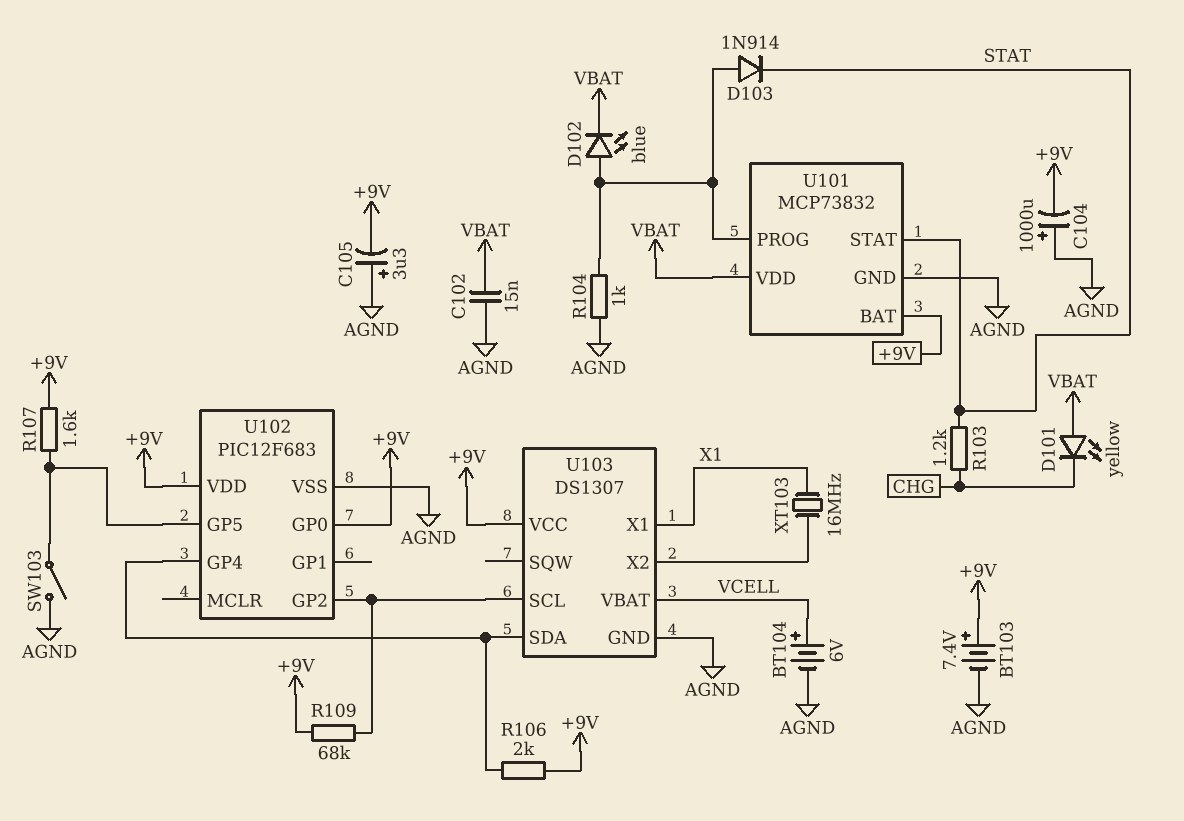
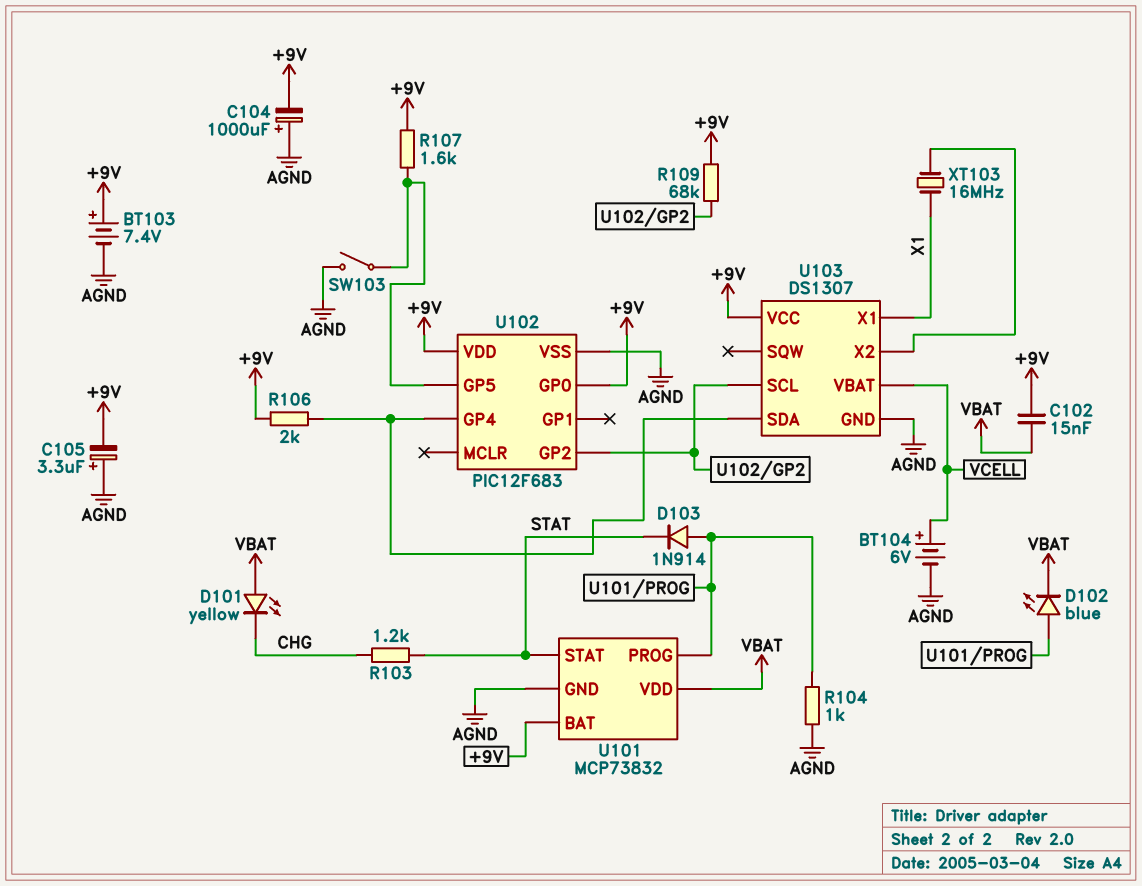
C102: 15nF (AGND, VBAT) -> 15nF (+9V, VBAT)

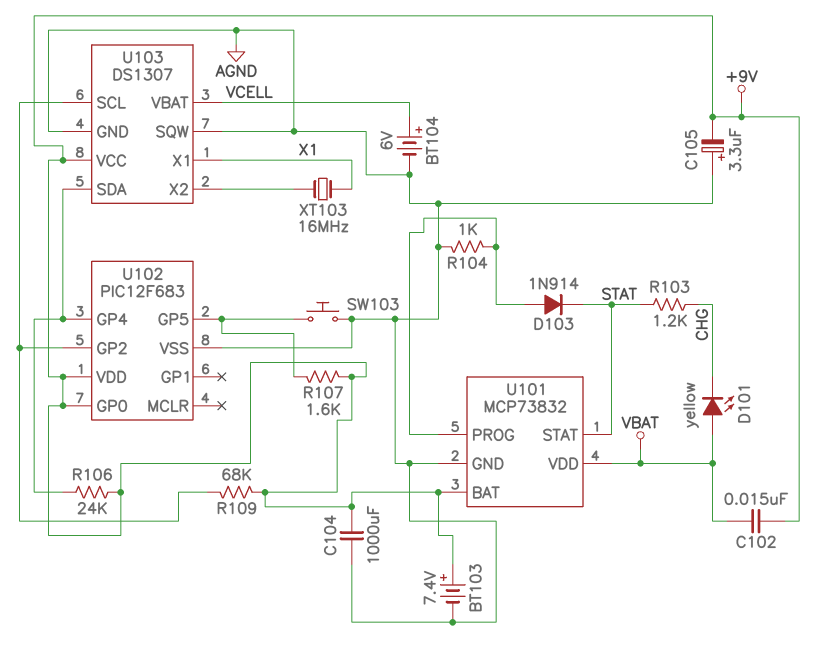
C104: 1000uF (plus AGND, minus +9V) -> 1000uF (+9V, AGND)
D102: LED blue (A U101/PROG, K VBAT) -> none
R106: 2k (+9V, U102/GP4) -> 24k (+9V, U102/GP4)
SW103: switch (AGND, U102/GP5) -> button (AGND, U102/GP5)
U103 pin SQW: none -> AGND

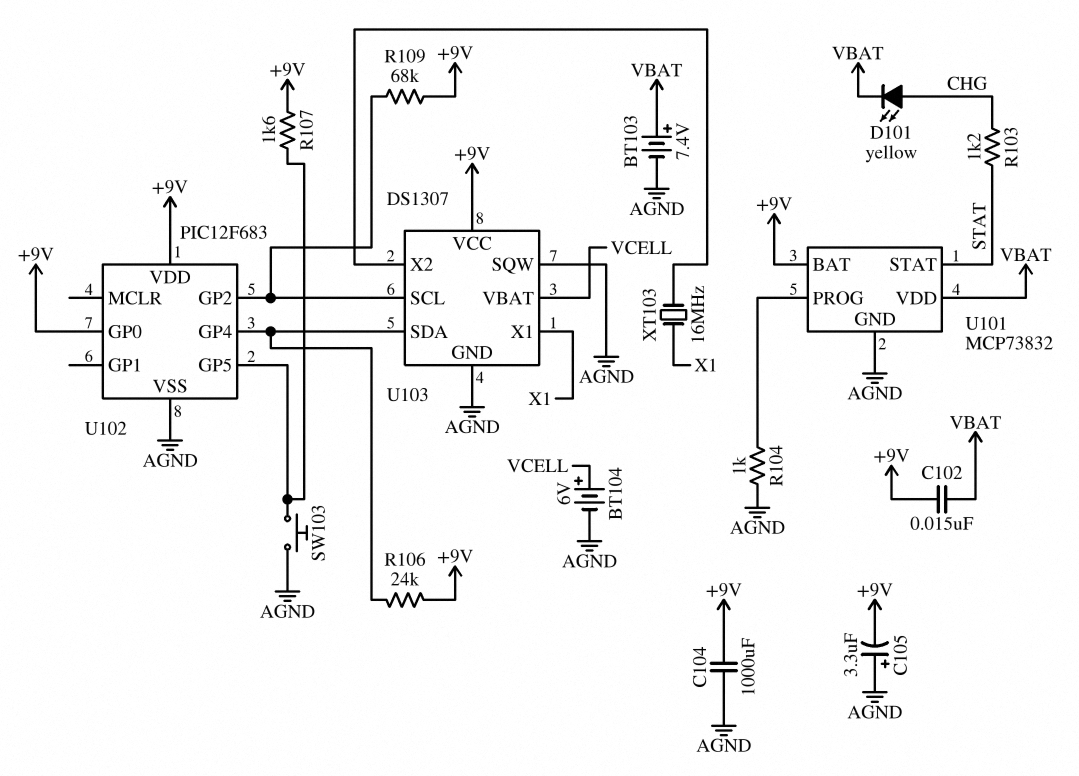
BT103: 7.4V (plus +9V, minus AGND) -> 7.4V (plus VBAT, minus AGND)
D101: LED yellow (A VBAT, K CHG) -> LED yellow (A CHG, K VBAT)
D103: diode 1N914 (A U101/PROG, K STAT) -> none

